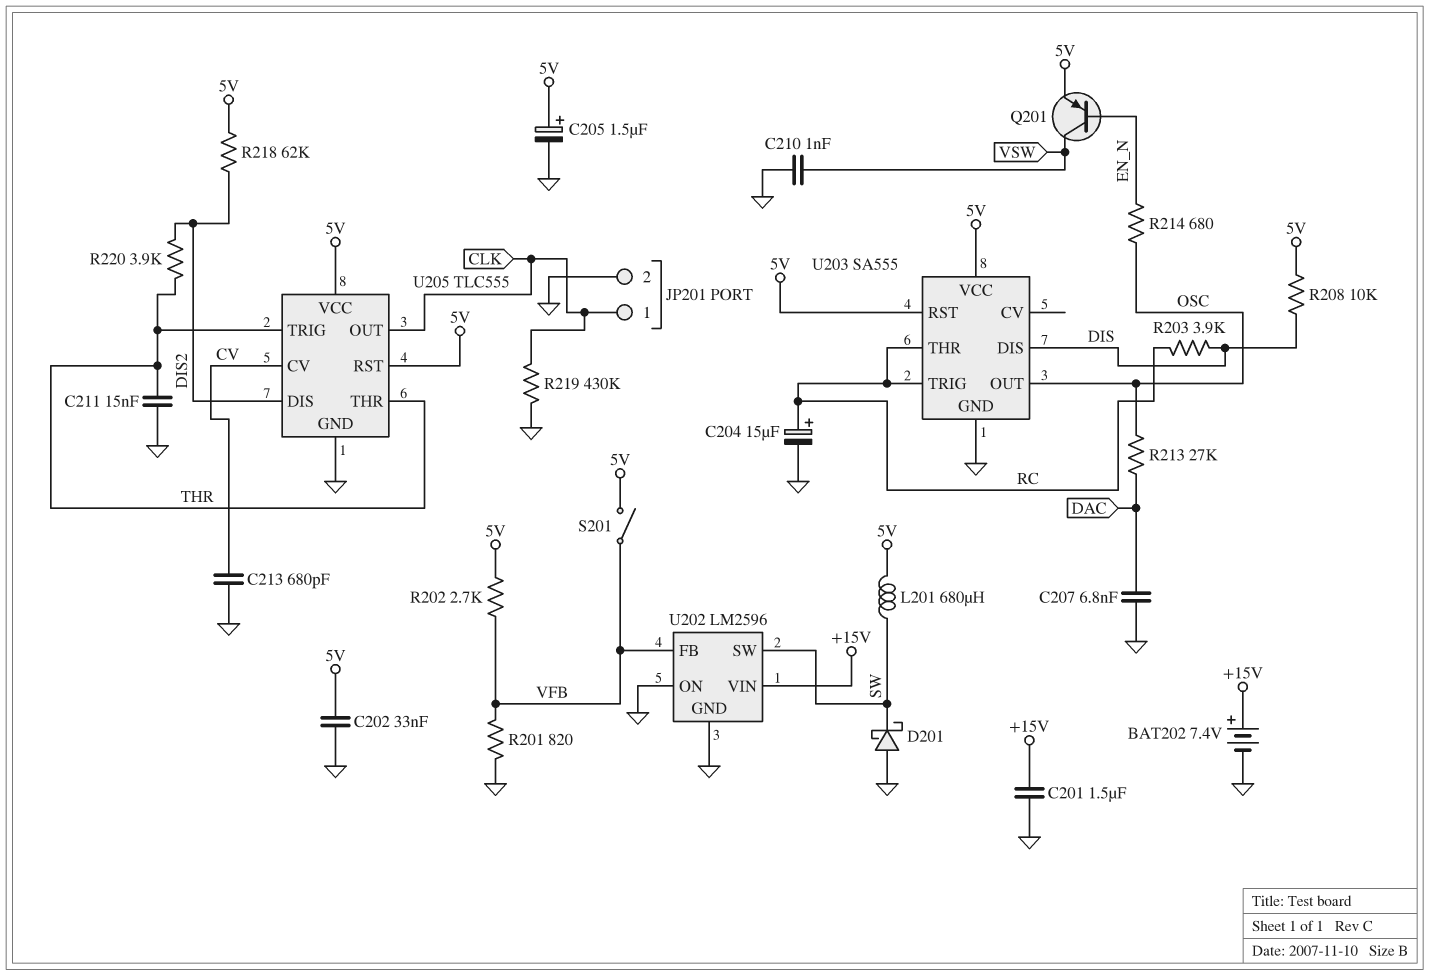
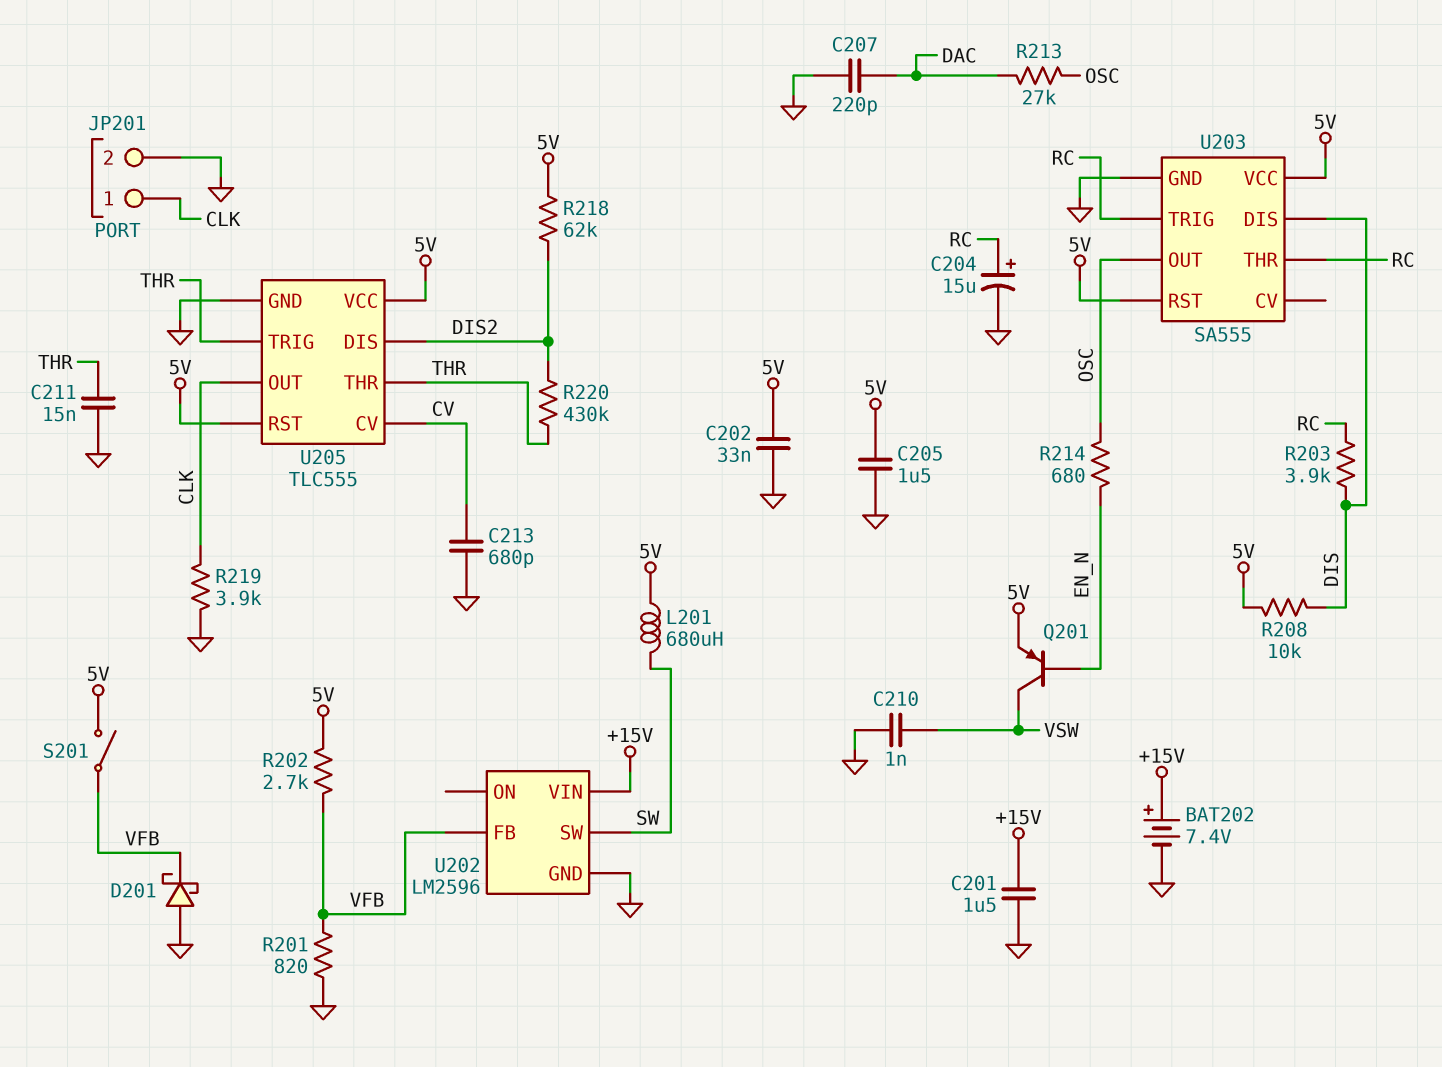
C205: 1.5uF (plus 5V, minus GND) -> 1.5uF (5V, GND)
C207: 6.8nF (DAC, GND) -> 220pF (DAC, GND)
D201: schottky (A GND, K SW) -> schottky (A GND, K VFB)
R219: 430k (CLK, GND) -> 3.9k (CLK, GND)
R220: 3.9k (DIS2, THR) -> 430k (DIS2, THR)
U202 pin ON: GND -> none

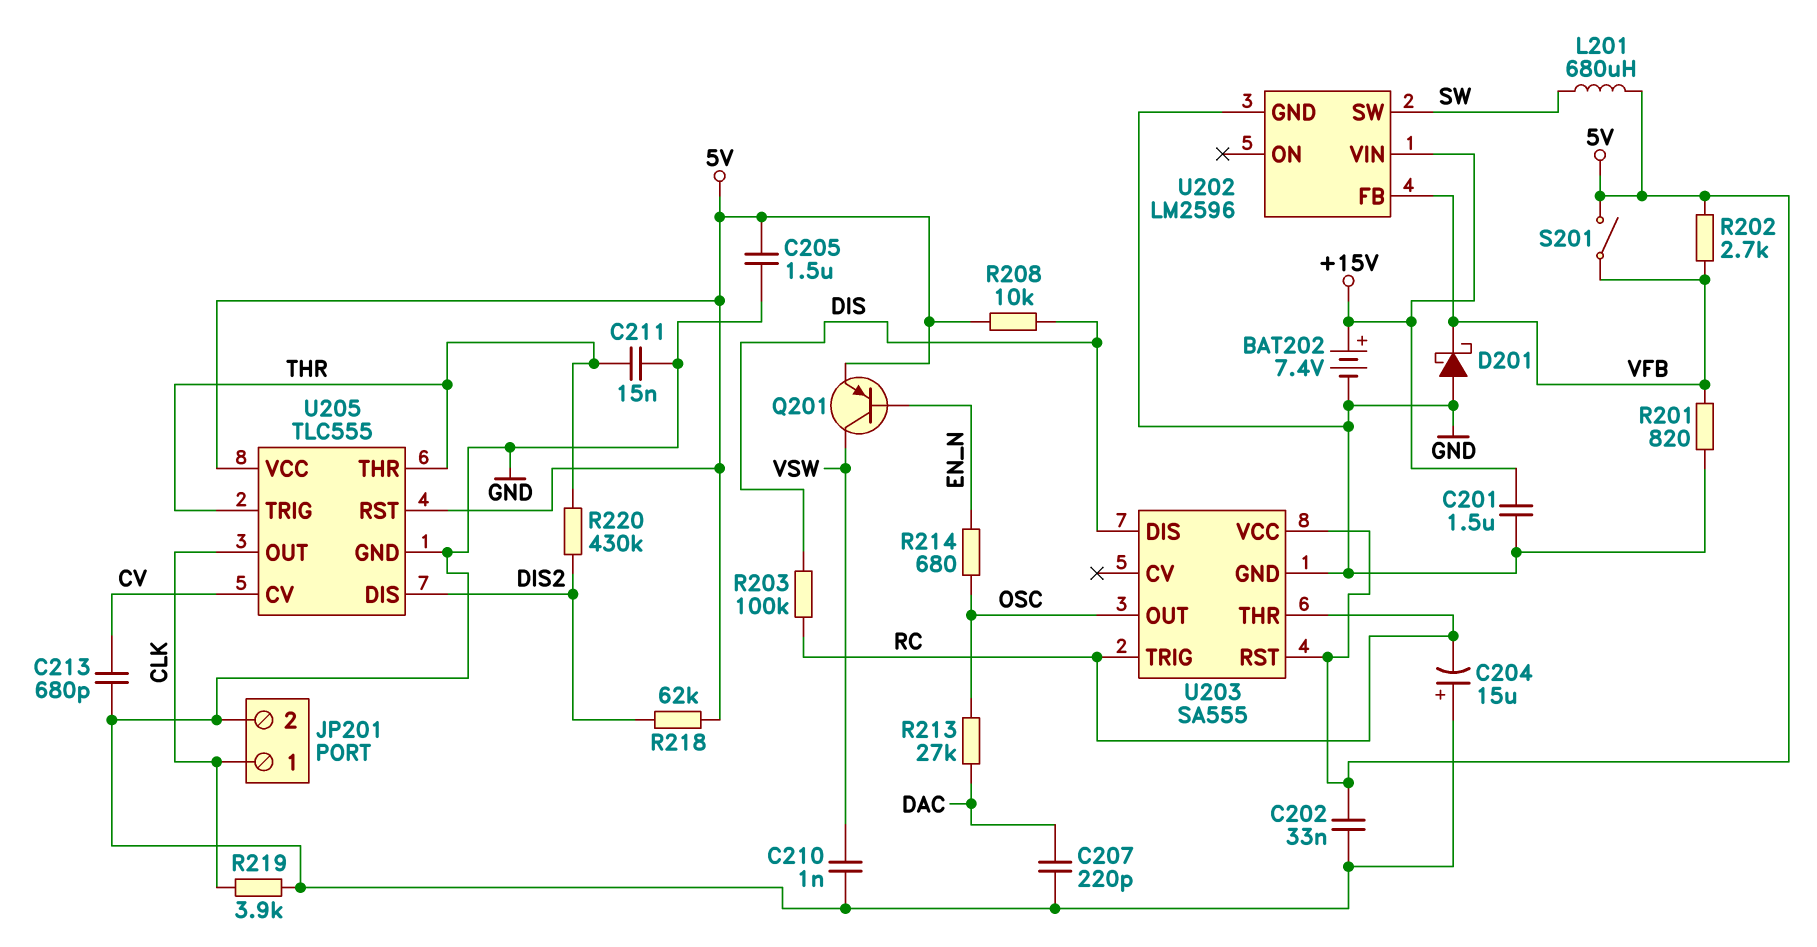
C204: 15uF (plus RC, minus GND) -> 15uF (plus GND, minus RC)
R203: 3.9k (DIS, RC) -> 100k (DIS, RC)

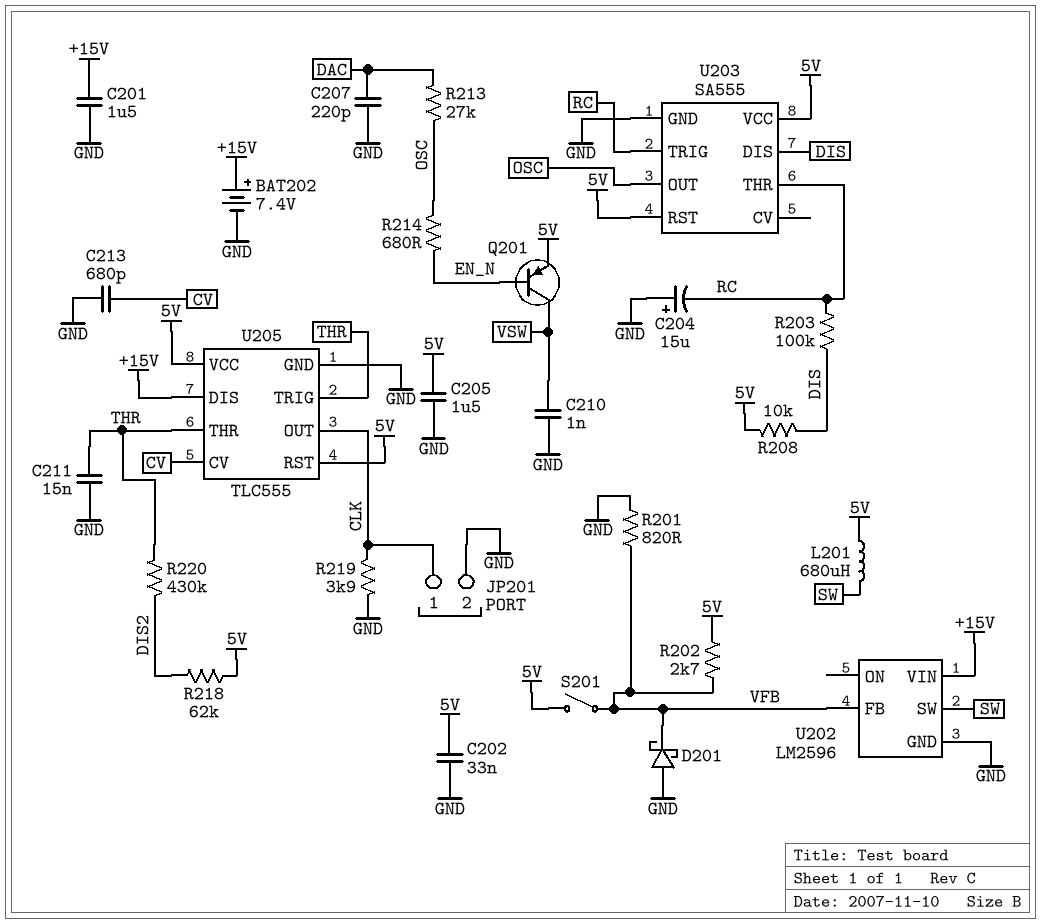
U205 pin DIS: DIS2 -> +15V

